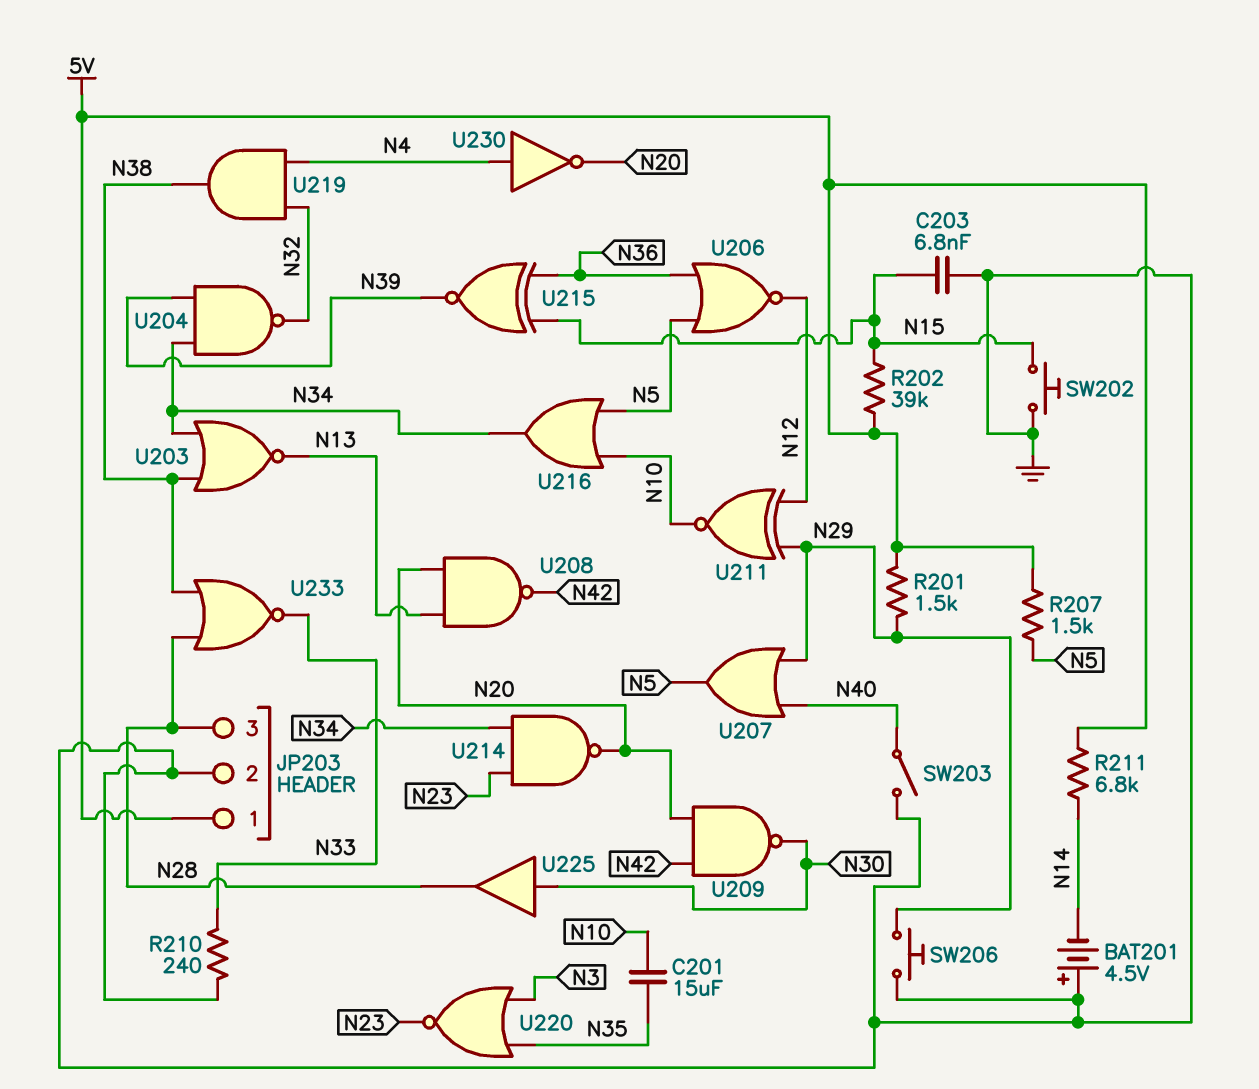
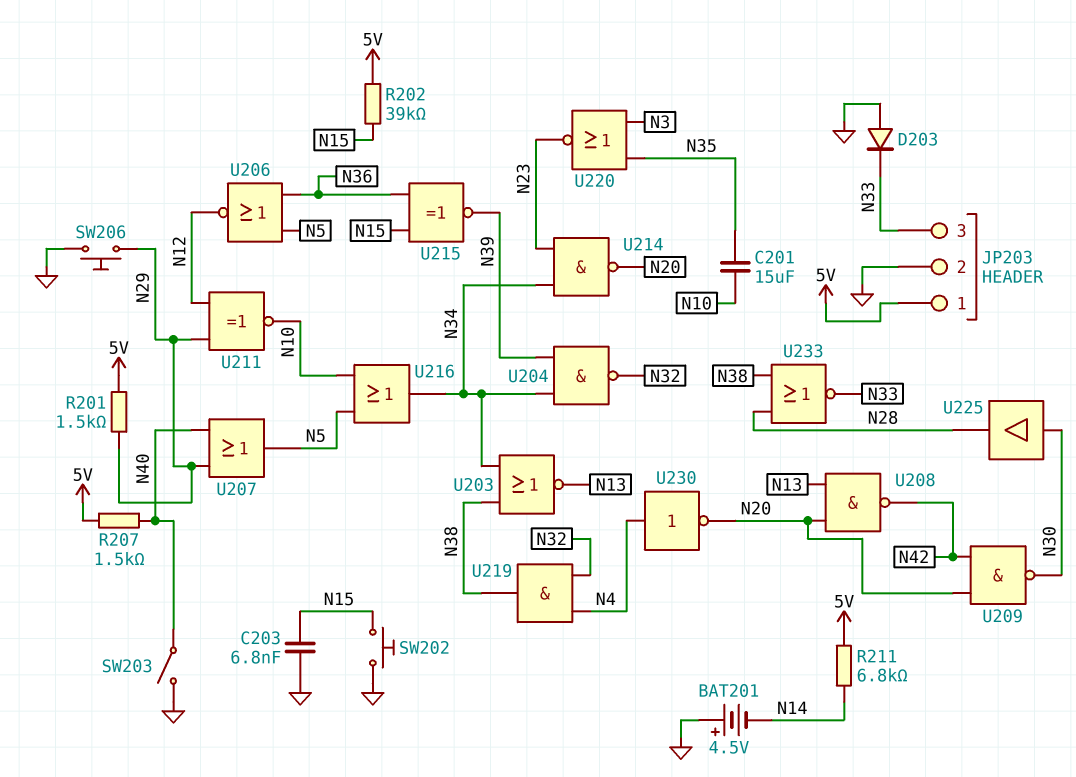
D203: none -> diode (A GND, K N33)
JP203 pin 3: N28 -> N33
R207: 1.5k (5V, N5) -> 1.5k (5V, N40)
R210: 240 (GND, N33) -> none

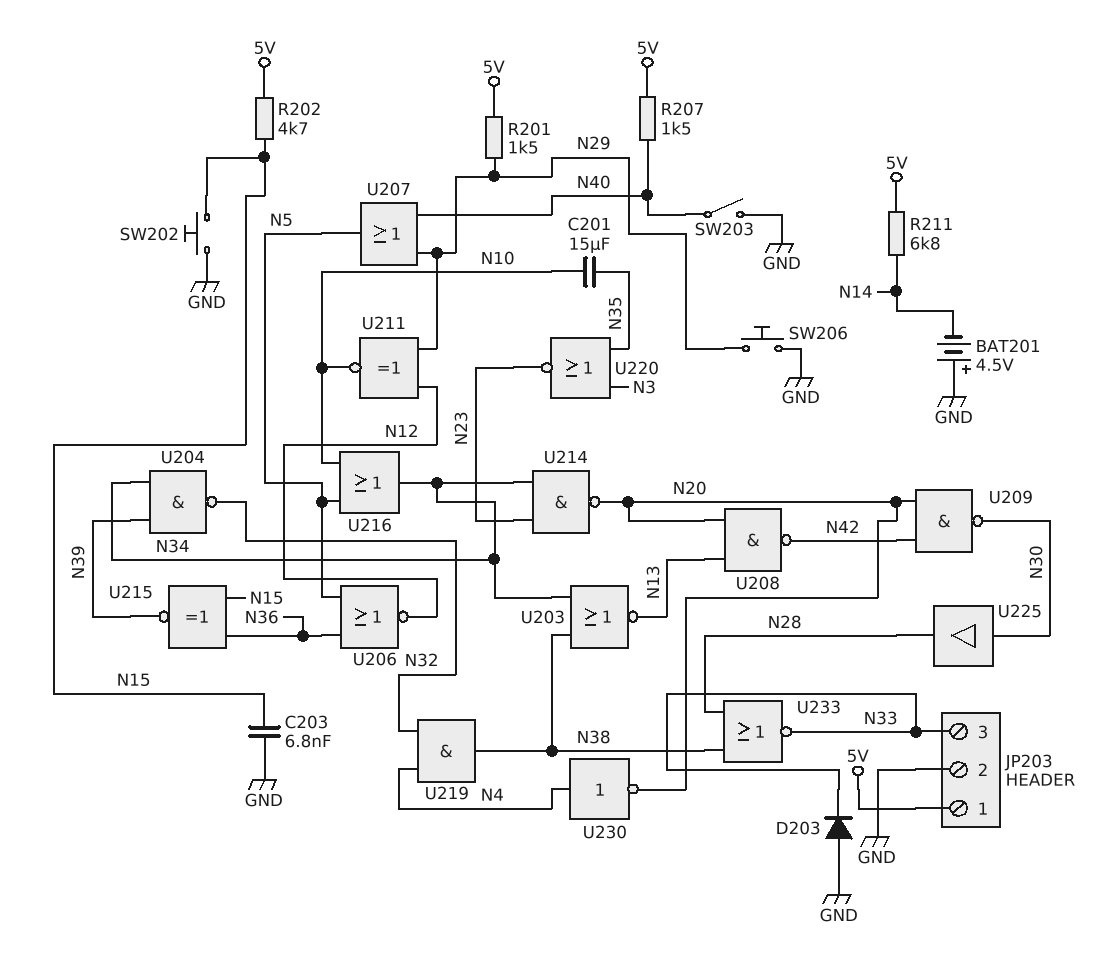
R202: 39k (5V, N15) -> 4.7k (5V, N15)

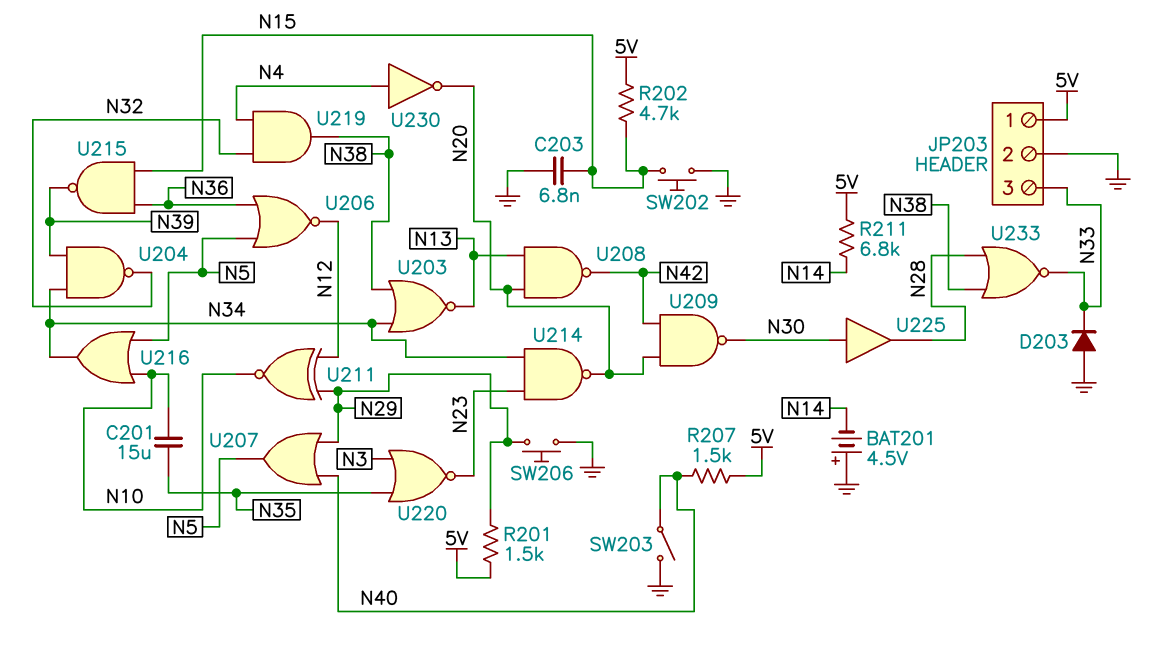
U215: XNOR (in N15, in N36, out N39) -> NAND (in N15, in N36, out N39)

